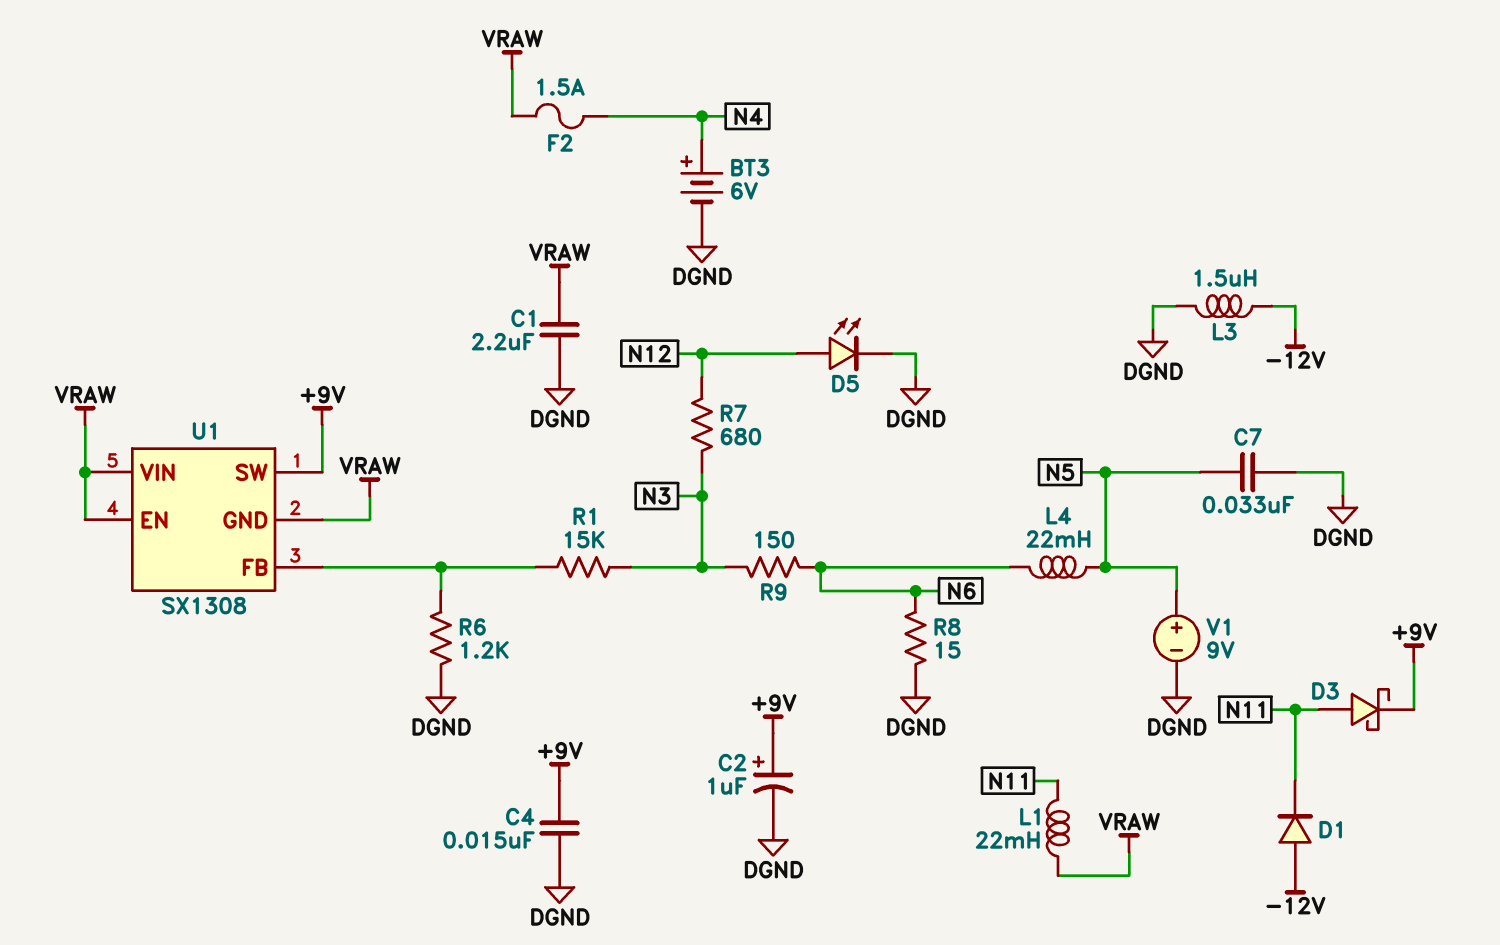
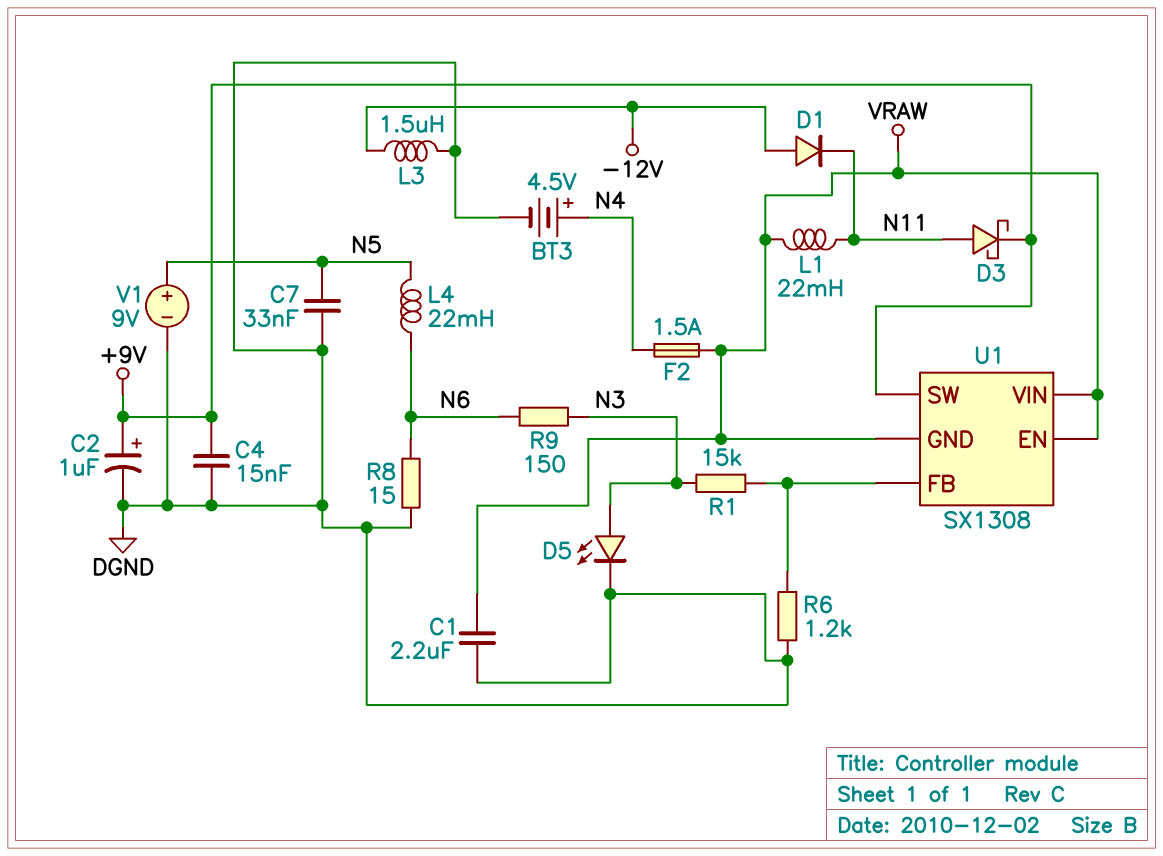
BT3: 6V (plus N4, minus DGND) -> 4.5V (plus N4, minus DGND)
D5: LED (A N12, K DGND) -> LED (A N3, K DGND)
R7: 680 (N3, N12) -> none

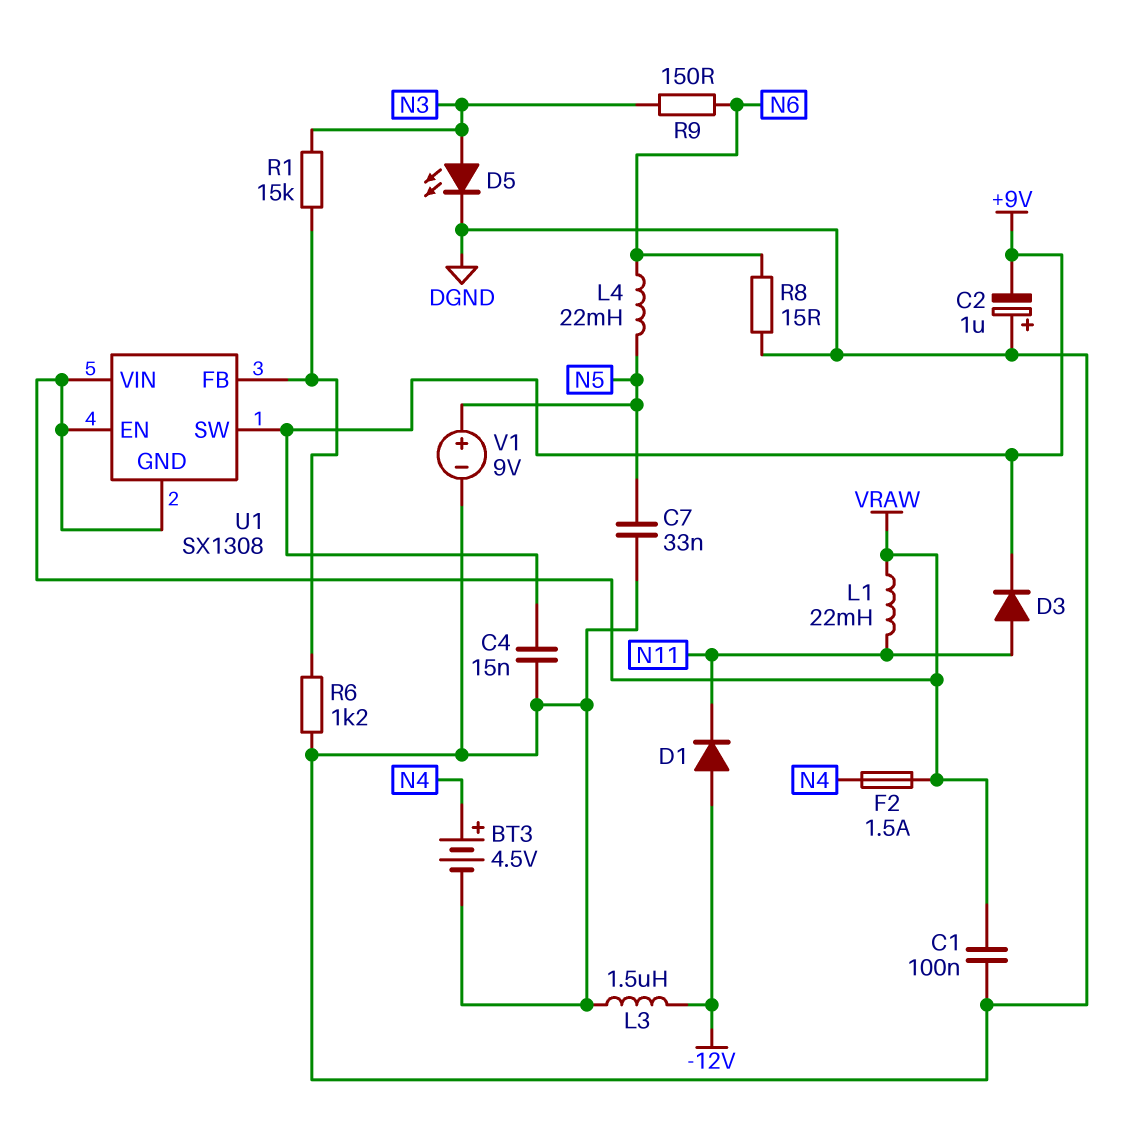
C1: 2.2uF (DGND, VRAW) -> 100nF (DGND, VRAW)
C2: 1uF (plus +9V, minus DGND) -> 1uF (plus DGND, minus +9V)
D3: schottky (A N11, K +9V) -> diode (A N11, K +9V)

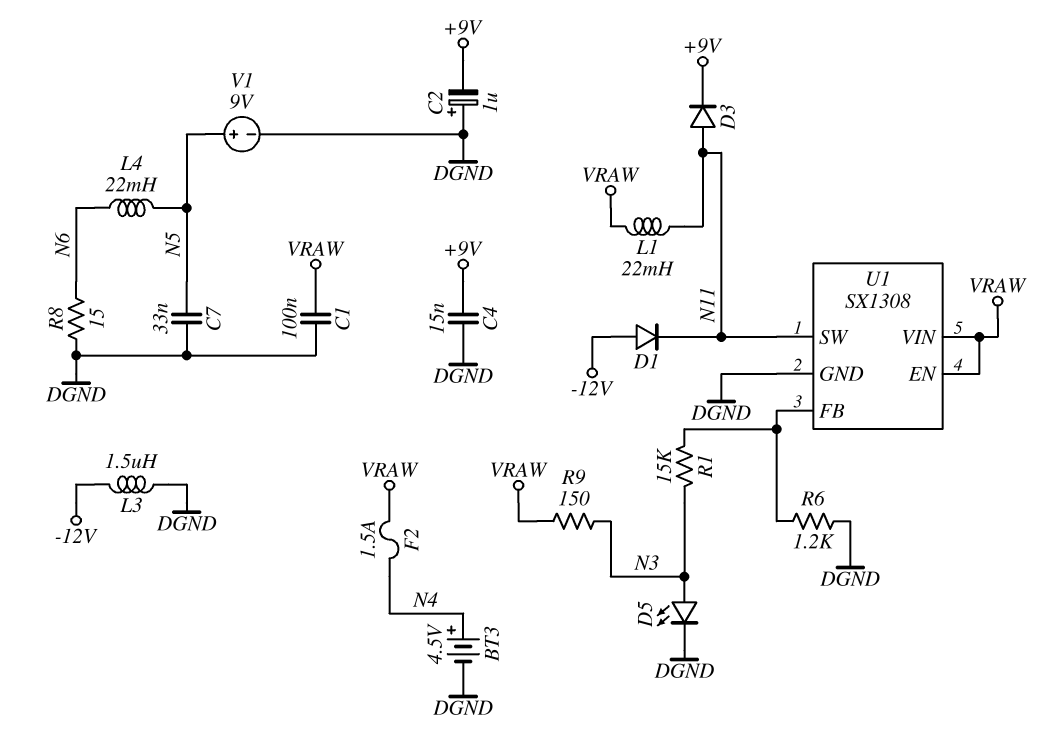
R9: 150 (N3, N6) -> 150 (N3, VRAW)
U1 pin GND: VRAW -> DGND
U1 pin SW: +9V -> N11

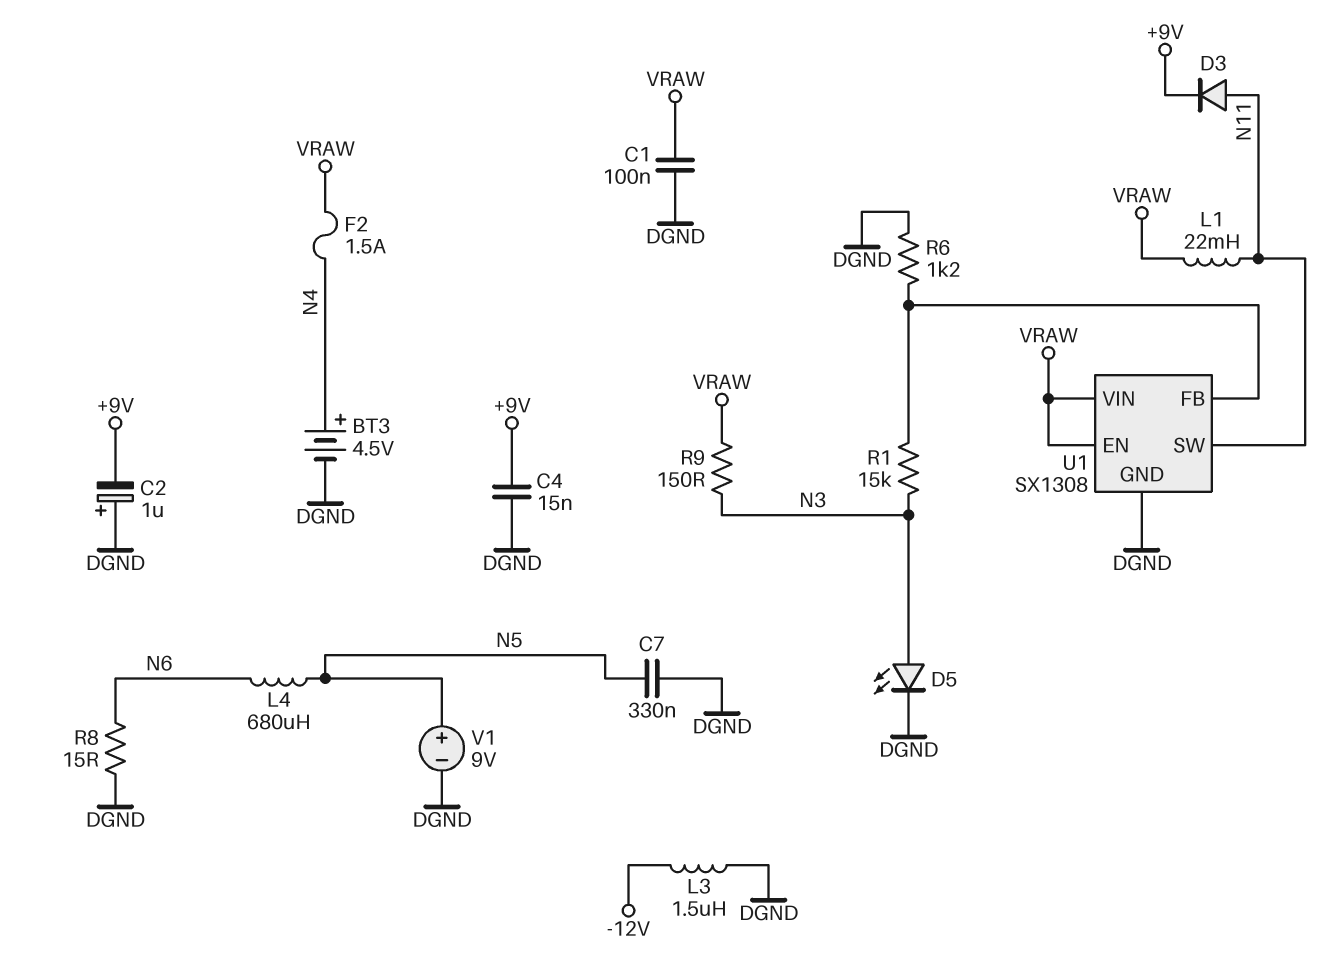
C7: 33nF (DGND, N5) -> 330nF (DGND, N5)
D1: diode (A -12V, K N11) -> none
L4: 22mH (N5, N6) -> 680uH (N5, N6)

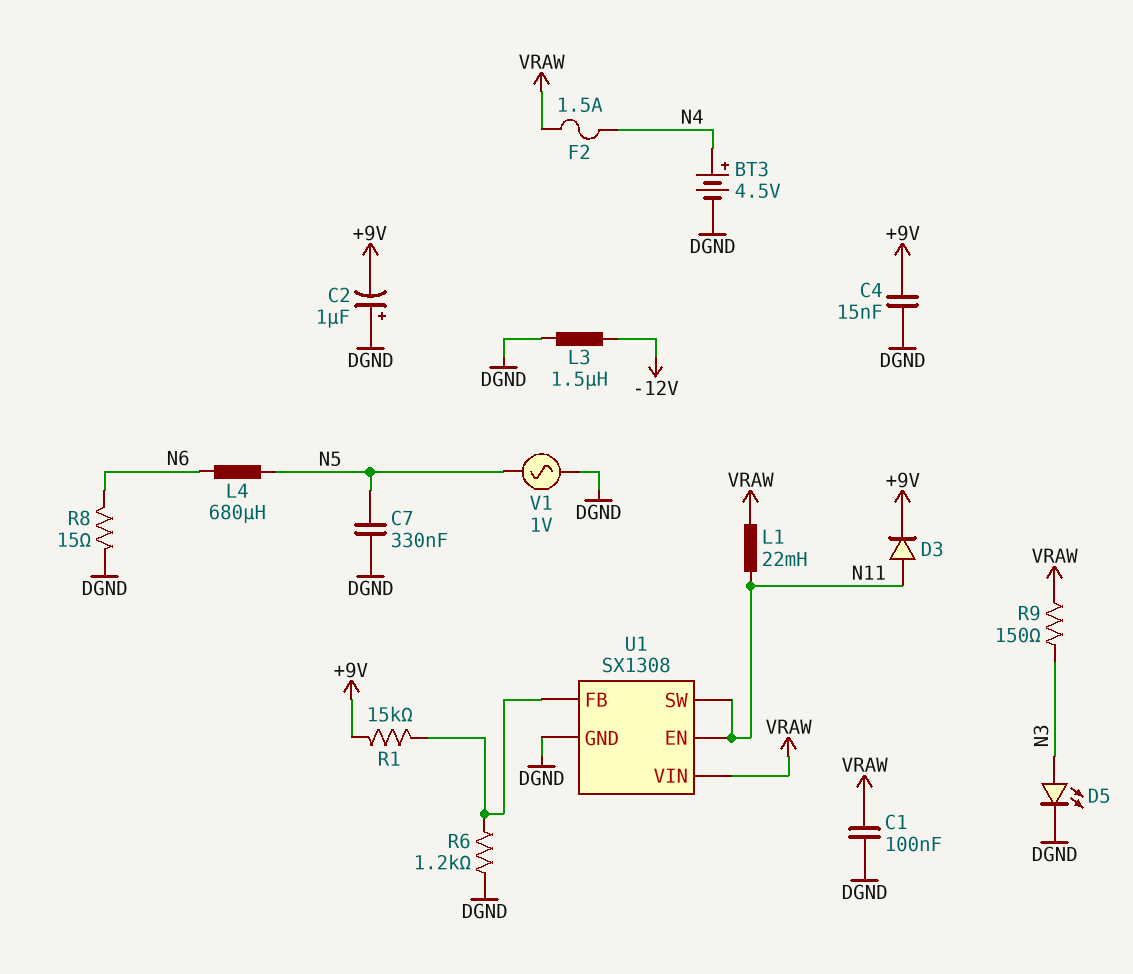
R1: 15k (N3, U1/FB) -> 15k (+9V, U1/FB)
U1 pin EN: VRAW -> N11
V1: 9V (plus N5, minus DGND) -> AC 1V (DGND, N5)

